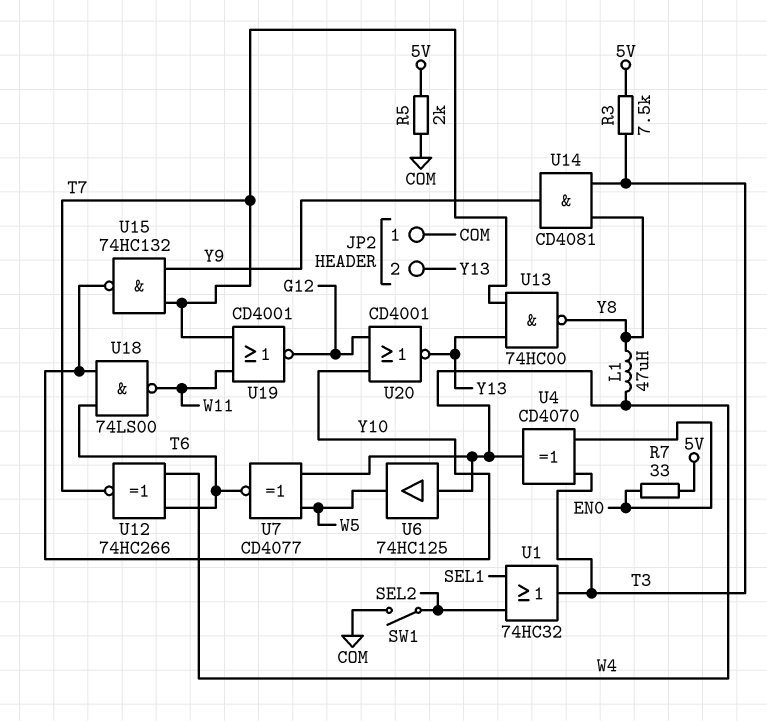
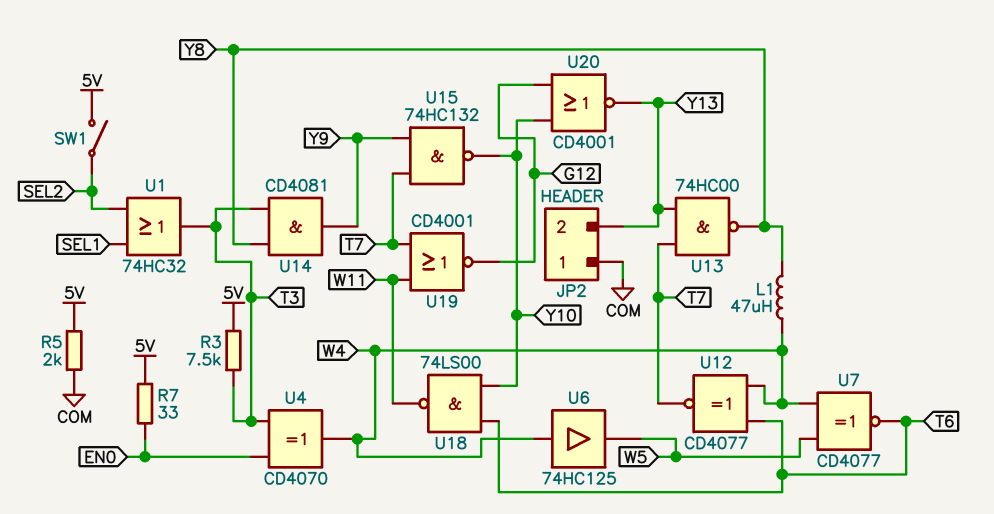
SW1: switch (COM, SEL2) -> switch (5V, SEL2)
U12: XNOR 74HC266 (in T6, in W4, out T7) -> XNOR CD4077 (in T6, in W4, out T7)

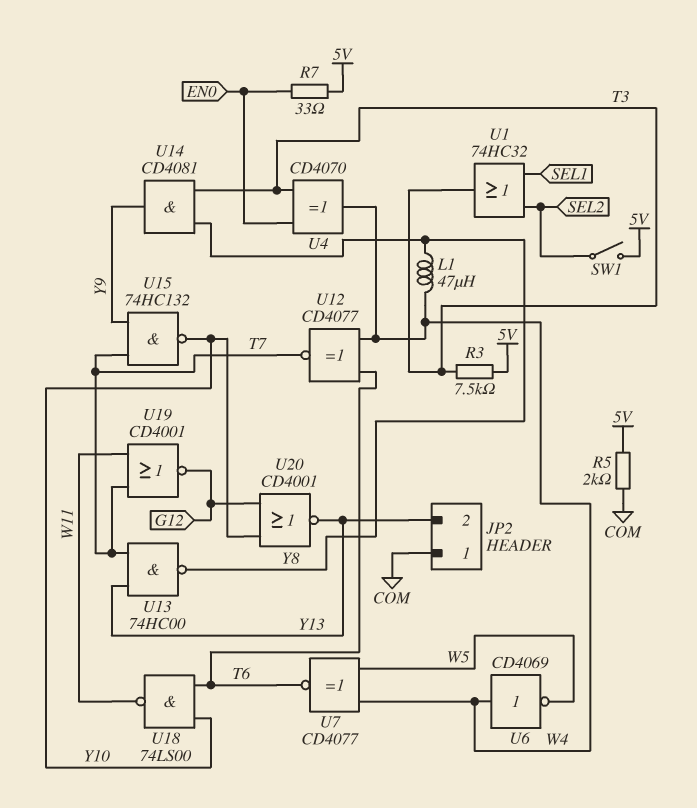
U6: buffer 74HC125 (in W4, out W5) -> NOT CD4069 (in W4, out W5)

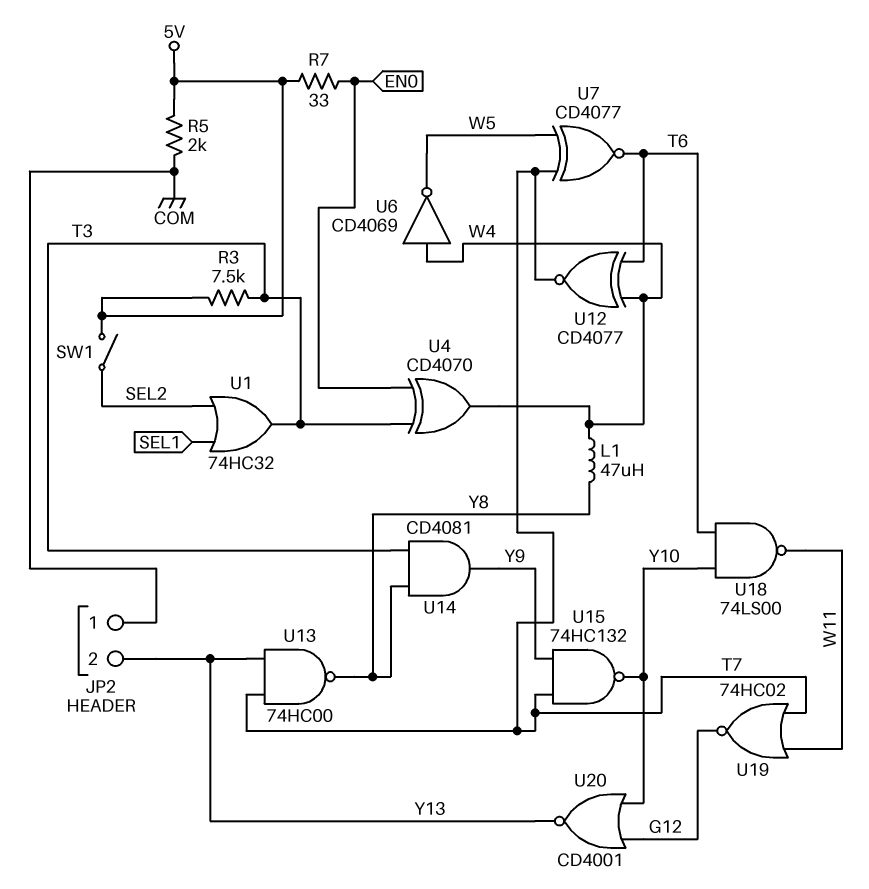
U7: XNOR CD4077 (in W4, in W5, out T6) -> XNOR CD4077 (in T7, in W5, out T6)
U19: NOR CD4001 (in T7, in W11, out G12) -> NOR 74HC02 (in T7, in W11, out G12)

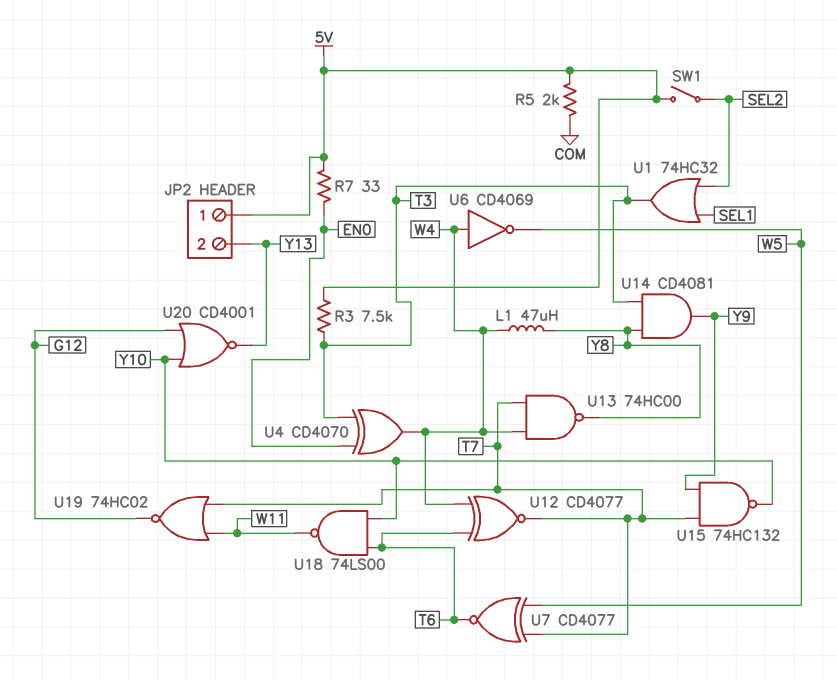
JP2 pin 1: COM -> 5V
U13: NAND 74HC00 (in T7, in Y13, out Y8) -> NAND 74HC00 (in T7, in W4, out Y8)

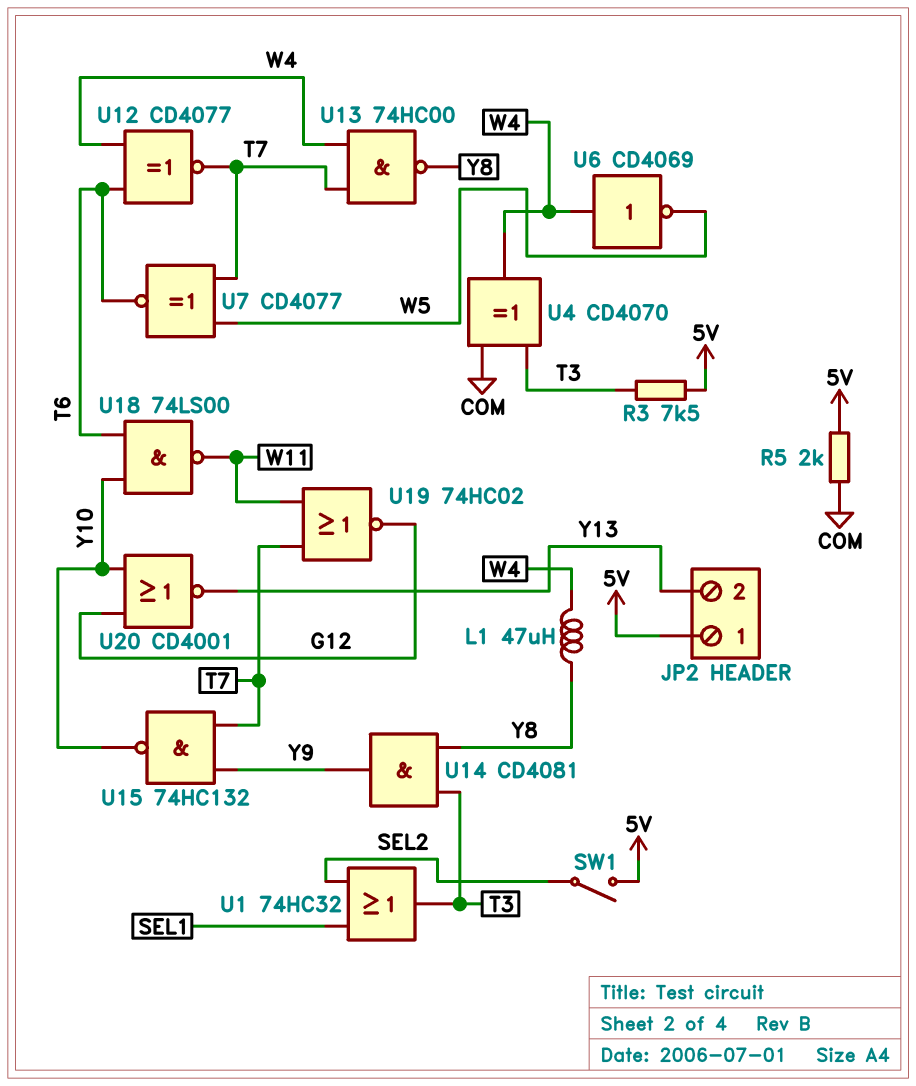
R7: 33 (5V, EN0) -> none
U4: XOR CD4070 (in EN0, in T3, out W4) -> XOR CD4070 (in COM, in T3, out W4)

